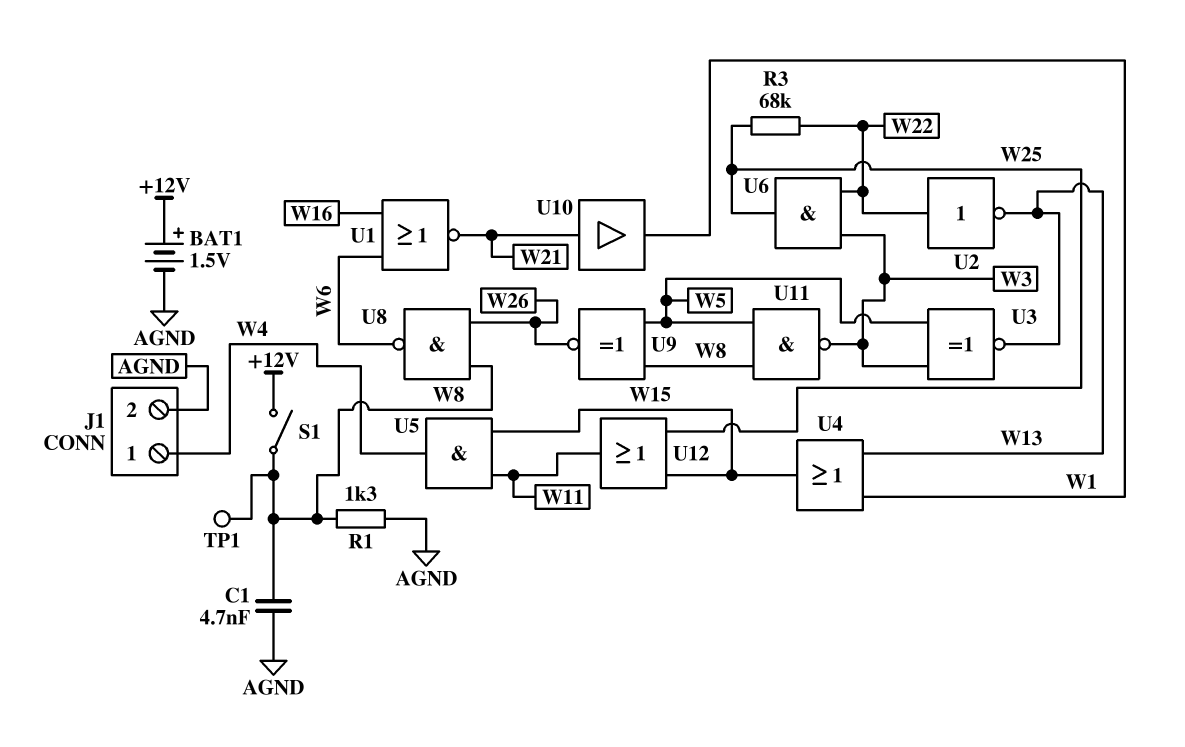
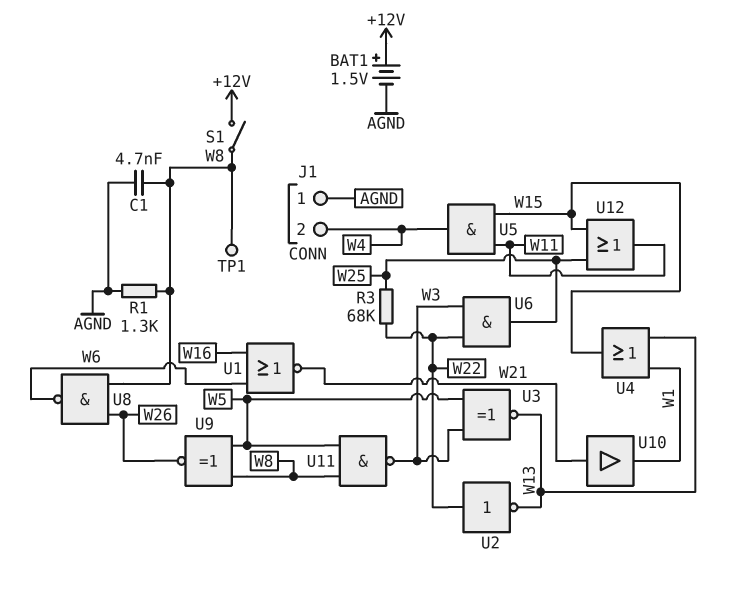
J1 pin 1: W4 -> AGND
J1 pin 2: AGND -> W4

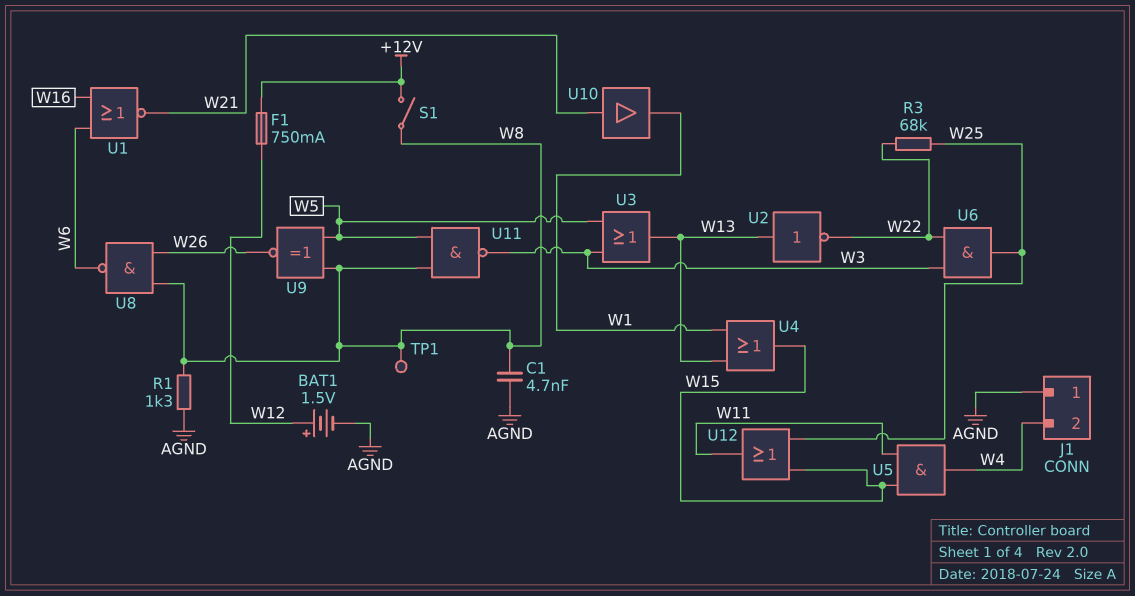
BAT1: 1.5V (plus +12V, minus AGND) -> 1.5V (plus W12, minus AGND)
F1: none -> 750mA (+12V, W12)
U2: NOT (in W22, out W13) -> NOT (in W13, out W22)
U3: XNOR (in W3, in W5, out W13) -> OR (in W3, in W5, out W13)

